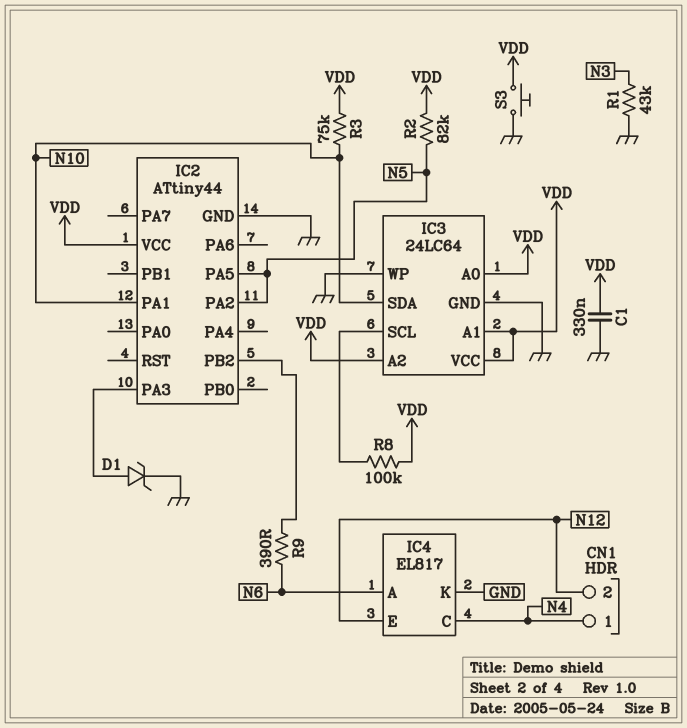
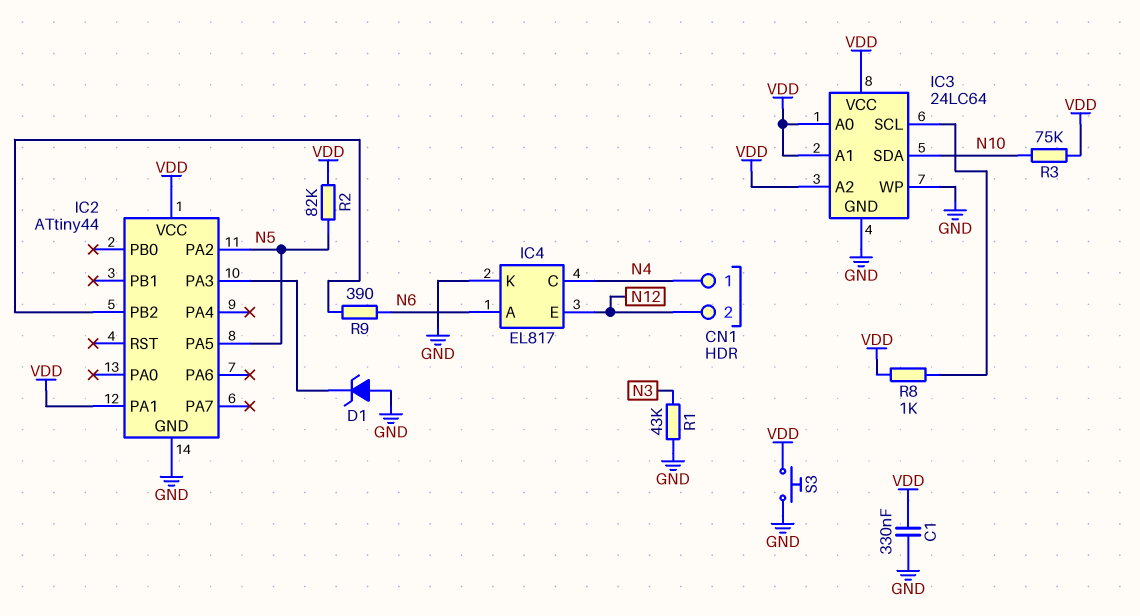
D1: zener (A IC2/PA3, K GND) -> zener (A GND, K IC2/PA3)
IC2 pin PA1: N10 -> VDD
R8: 100k (IC3/SCL, VDD) -> 1k (IC3/SCL, VDD)

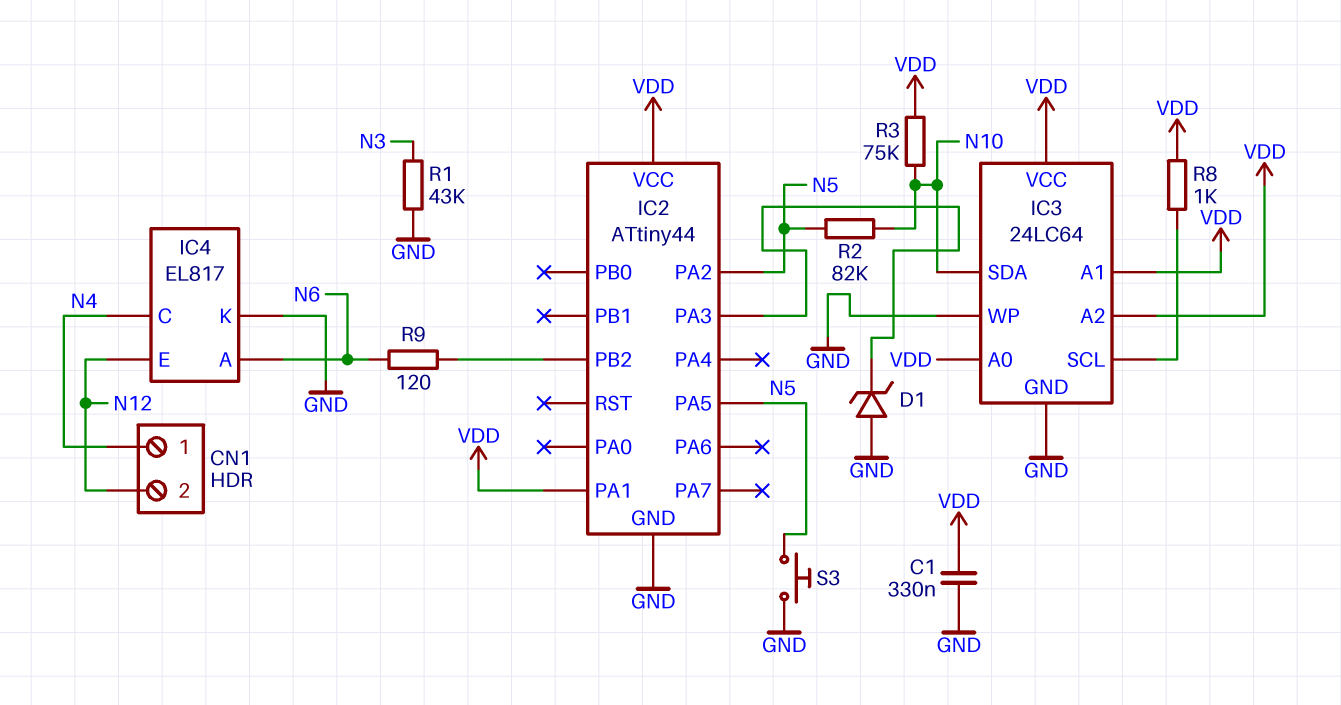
R2: 82k (N5, VDD) -> 82k (N5, N10)
R9: 390 (IC2/PB2, N6) -> 120 (IC2/PB2, N6)
S3: button (GND, VDD) -> button (GND, N5)

